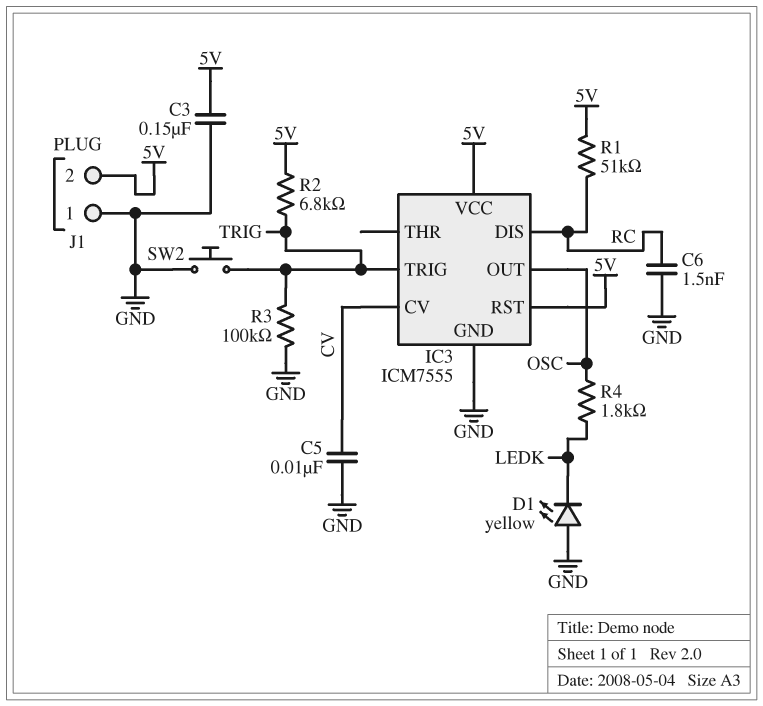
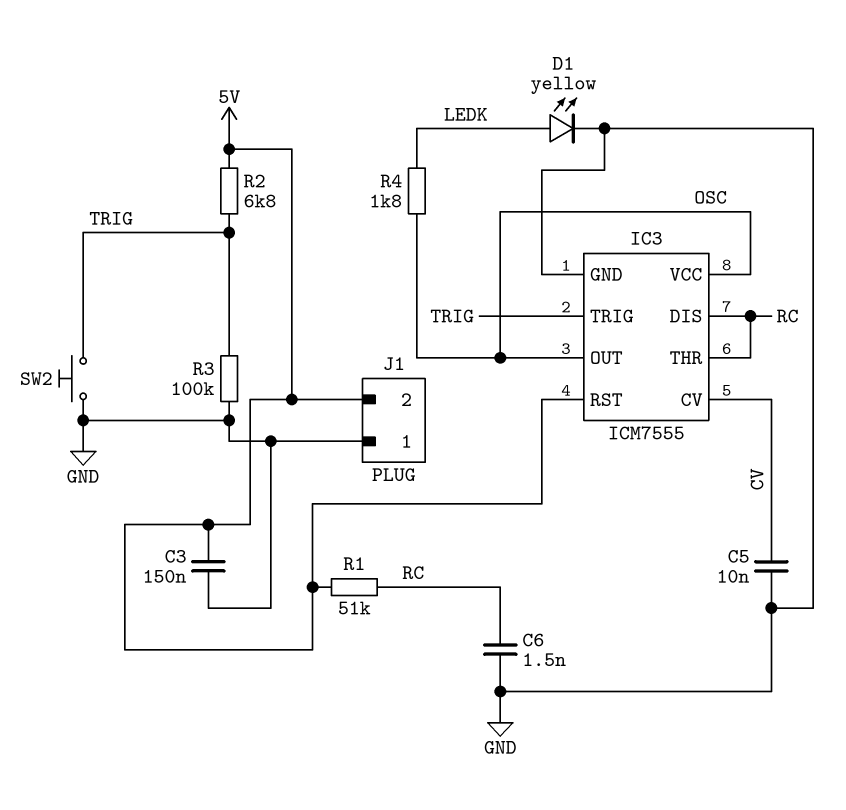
D1: LED yellow (A GND, K LEDK) -> LED yellow (A LEDK, K GND)
IC3 pin THR: none -> RC
IC3 pin VCC: 5V -> OSC

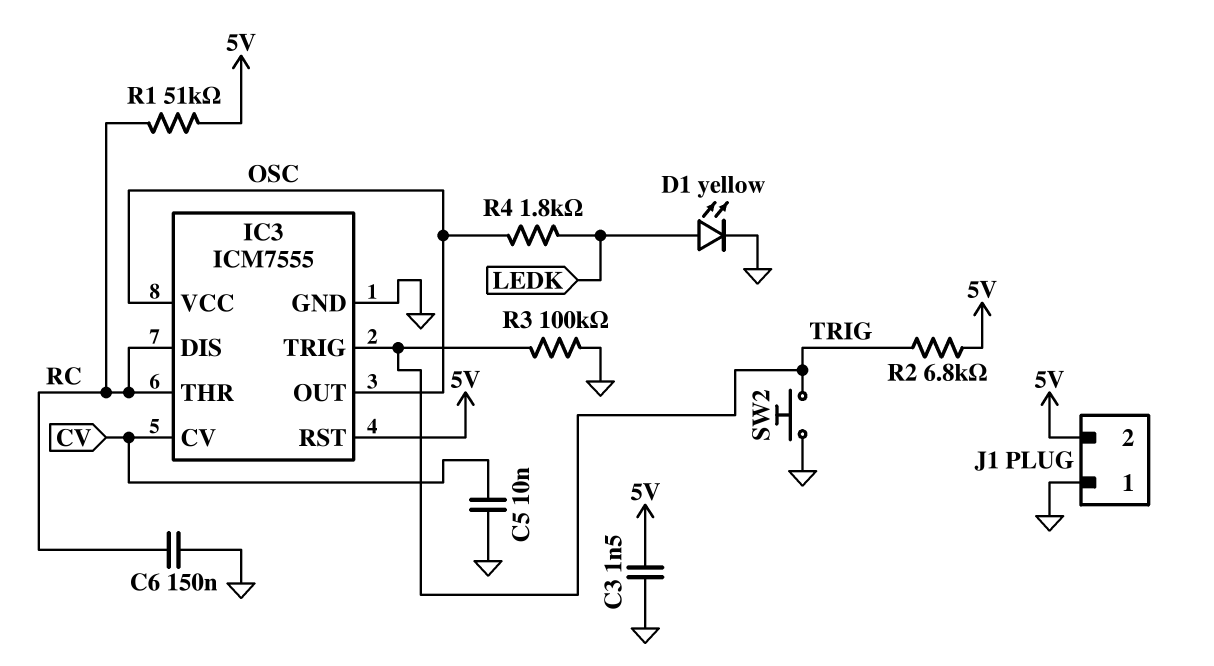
C3: 150nF (5V, GND) -> 1.5nF (5V, GND)
C6: 1.5nF (GND, RC) -> 150nF (GND, RC)

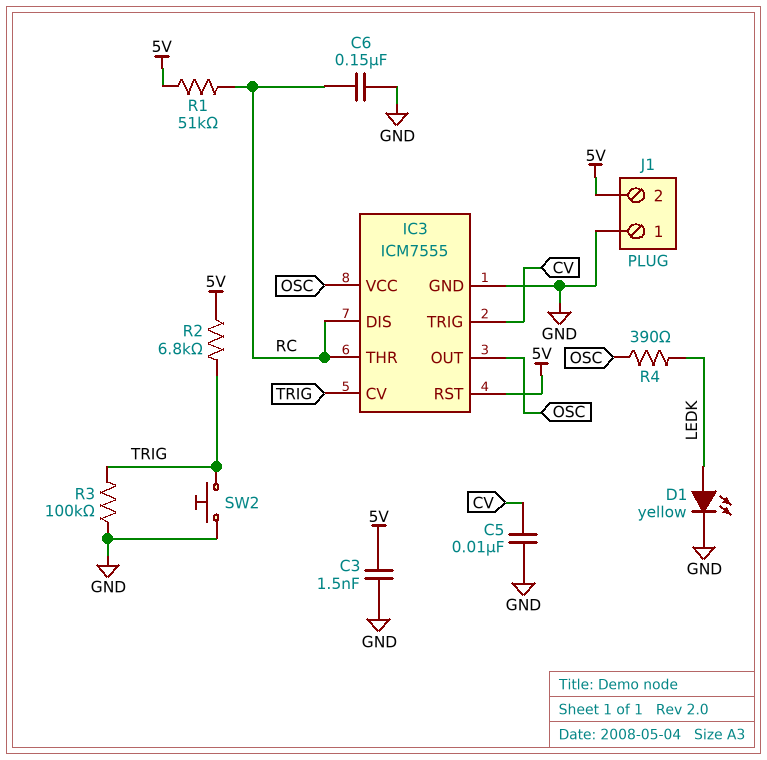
IC3 pin CV: CV -> TRIG
IC3 pin TRIG: TRIG -> CV
R4: 1.8k (LEDK, OSC) -> 390 (LEDK, OSC)

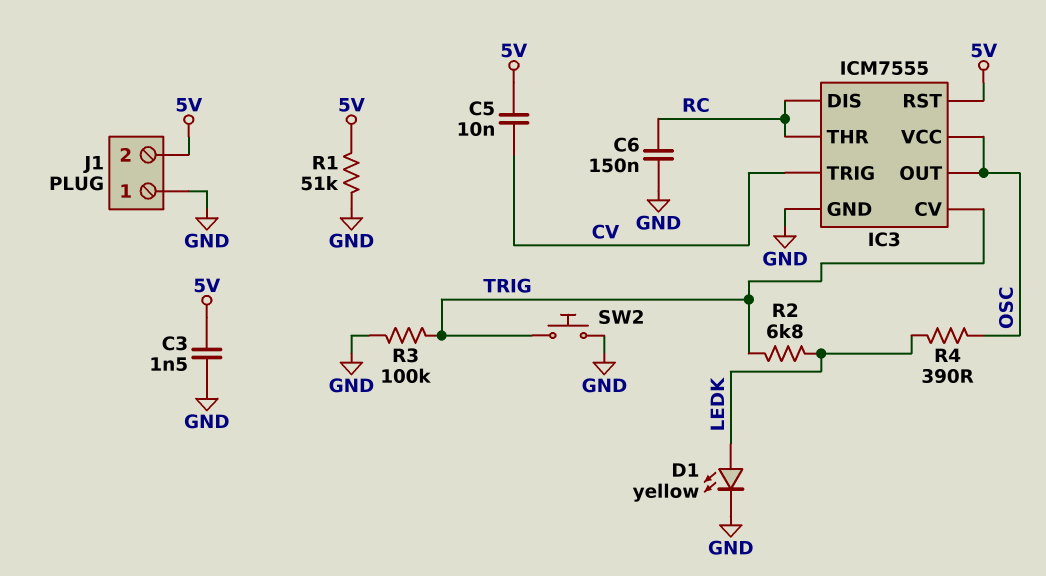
C5: 10nF (CV, GND) -> 10nF (5V, CV)
R1: 51k (5V, RC) -> 51k (5V, GND)
R2: 6.8k (5V, TRIG) -> 6.8k (LEDK, TRIG)

